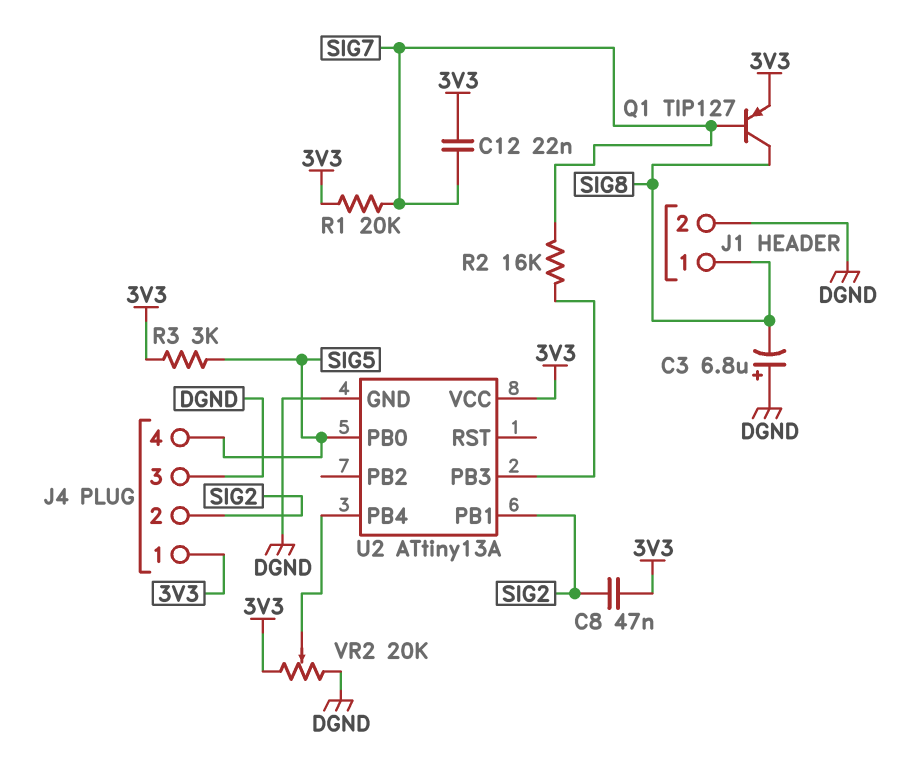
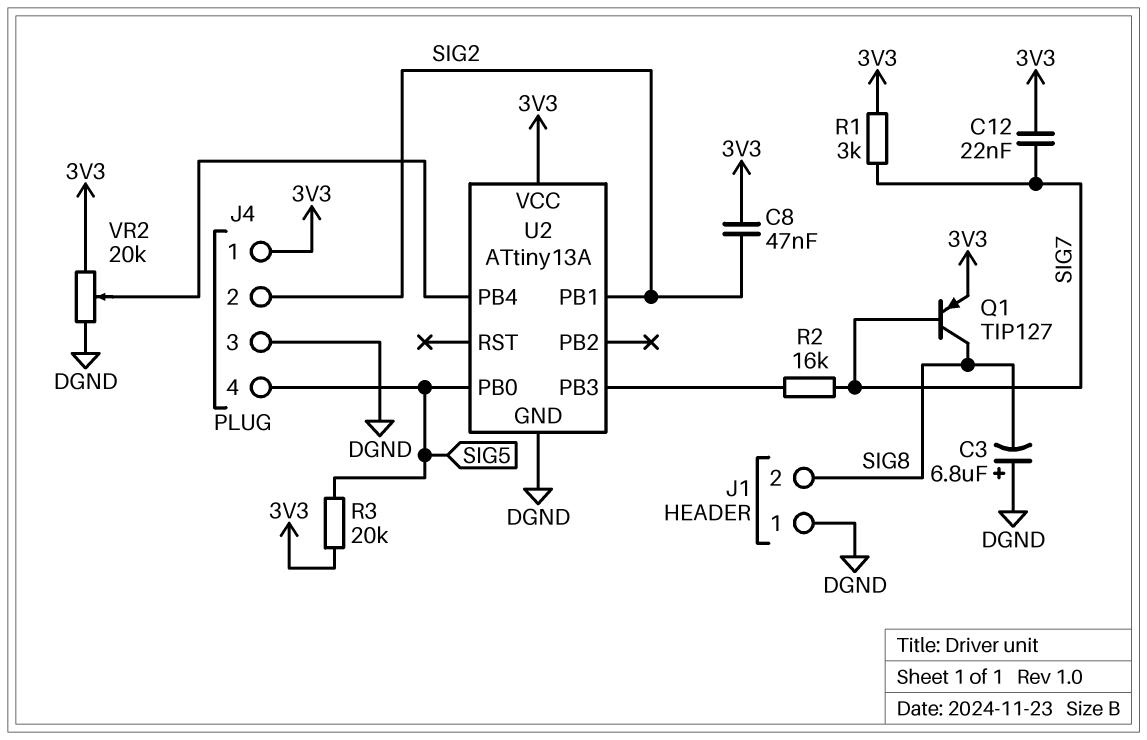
J1 pin 1: SIG8 -> DGND
J1 pin 2: DGND -> SIG8
R1: 20k (3V3, SIG7) -> 3k (3V3, SIG7)
R3: 3k (3V3, SIG5) -> 20k (3V3, SIG5)

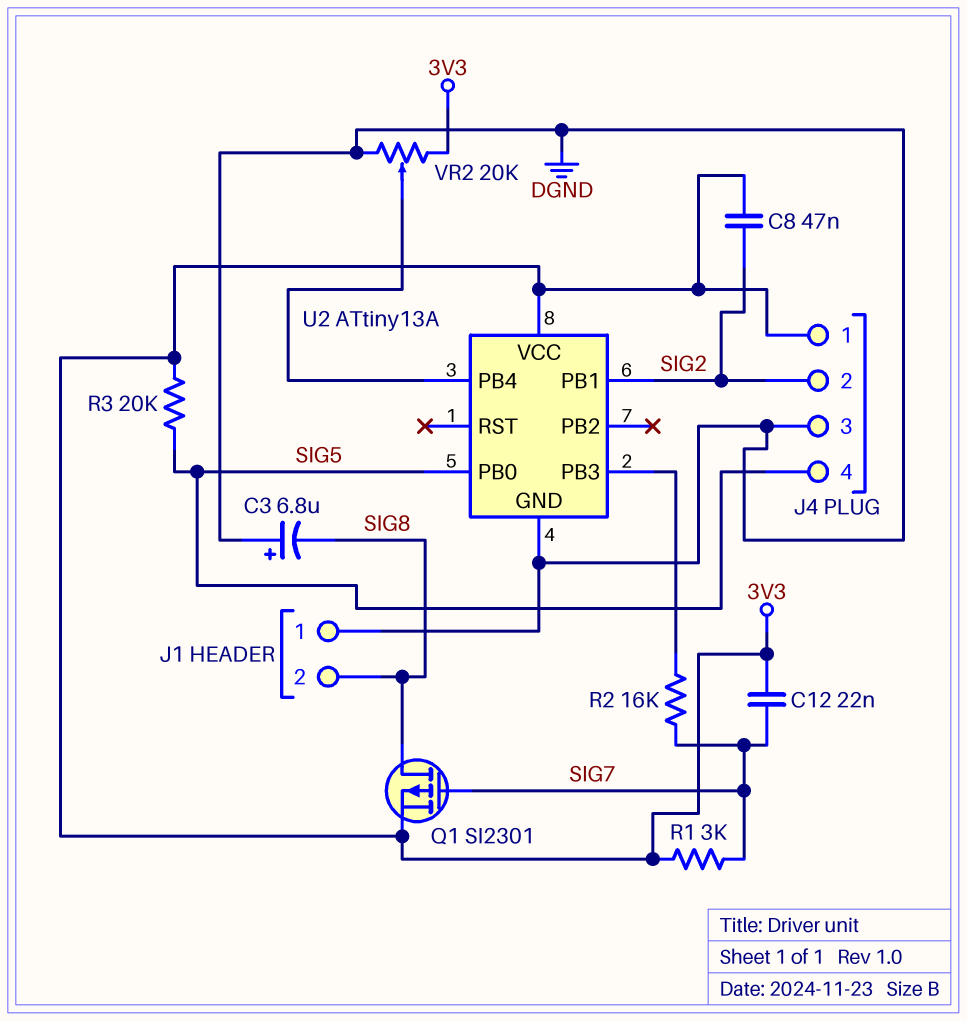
Q1: PNP TIP127 (B SIG7, C SIG8, E 3V3) -> PMOS SI2301 (G SIG7, D SIG8, S 3V3)

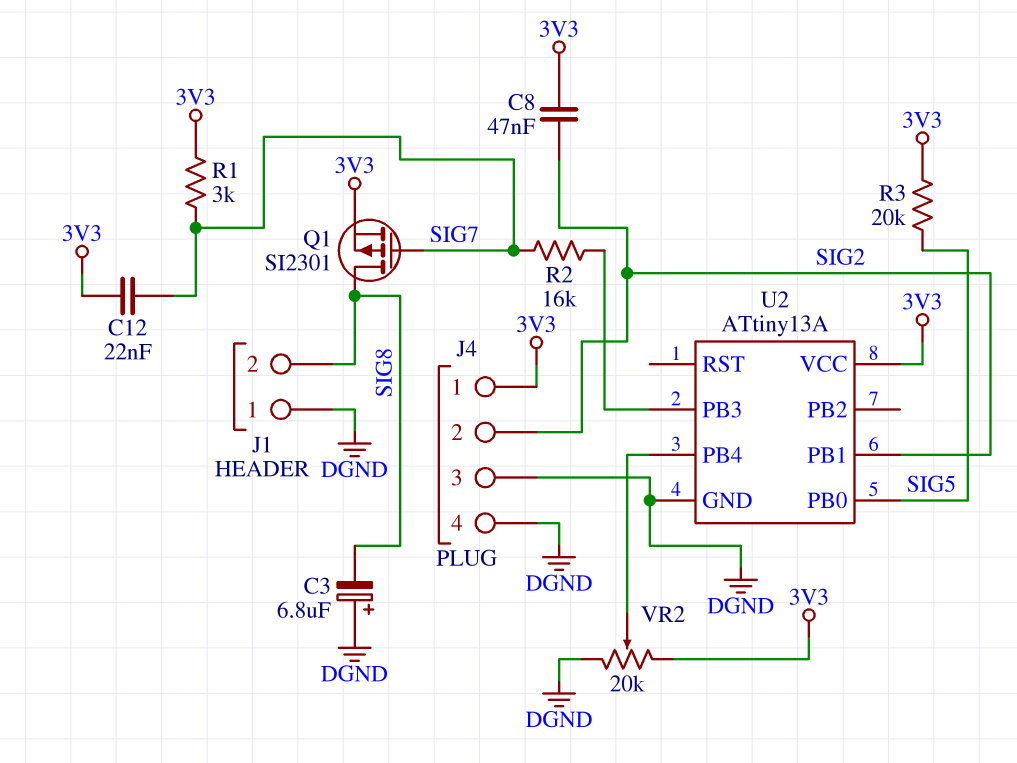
J4 pin 4: SIG5 -> DGND

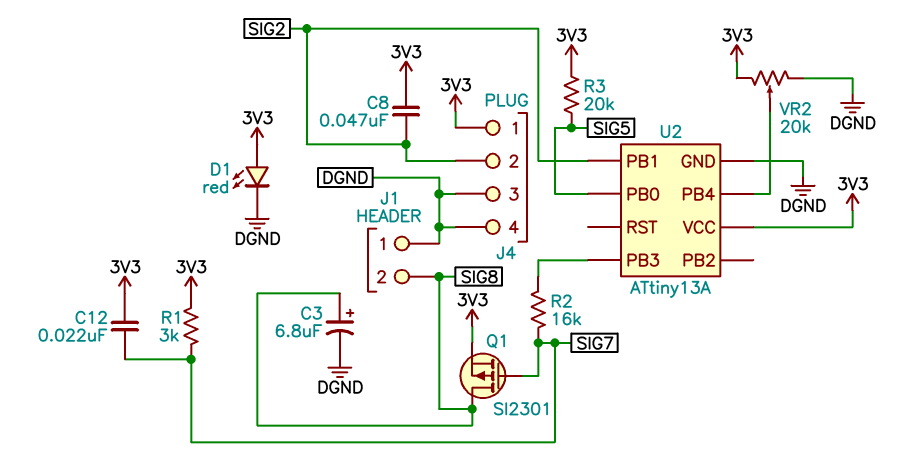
C3: 6.8uF (plus DGND, minus SIG8) -> 6.8uF (plus SIG8, minus DGND)
D1: none -> LED red (A 3V3, K DGND)

